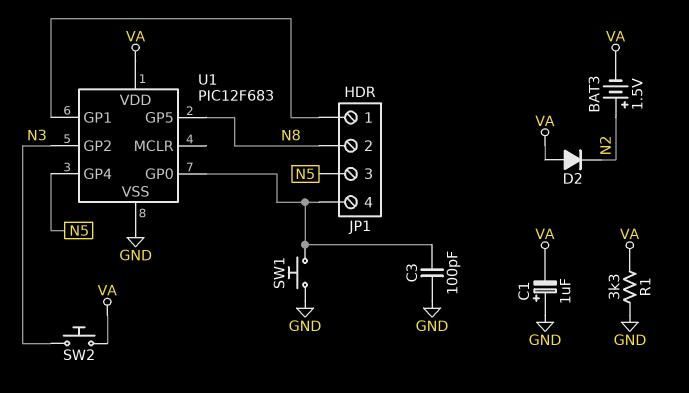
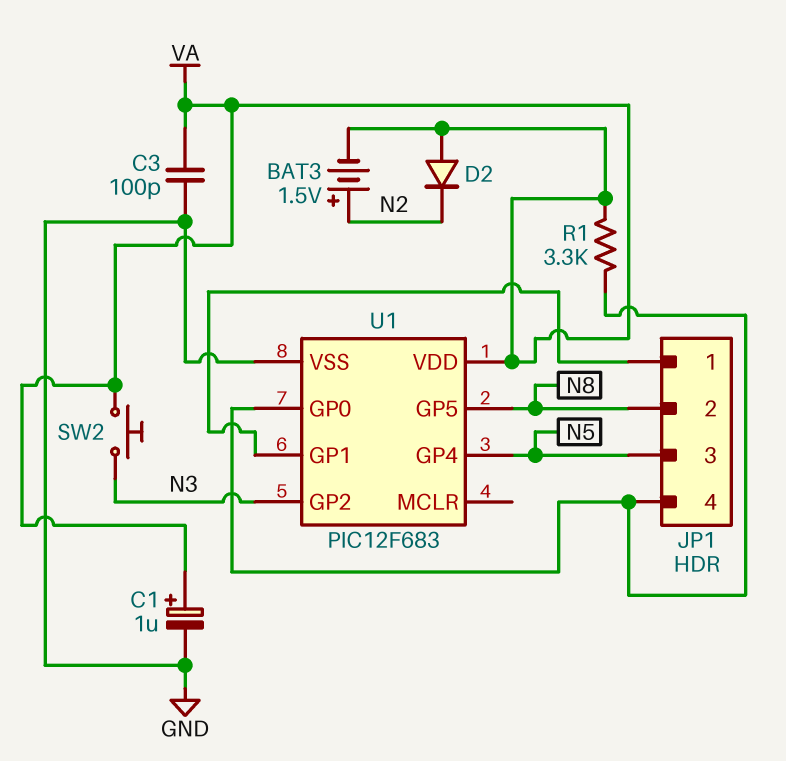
C1: 1uF (plus GND, minus VA) -> 1uF (plus VA, minus GND)
C3: 100pF (GND, JP1/4) -> 100pF (GND, VA)
R1: 3.3k (GND, VA) -> 3.3k (JP1/4, VA)
SW1: button (GND, JP1/4) -> none

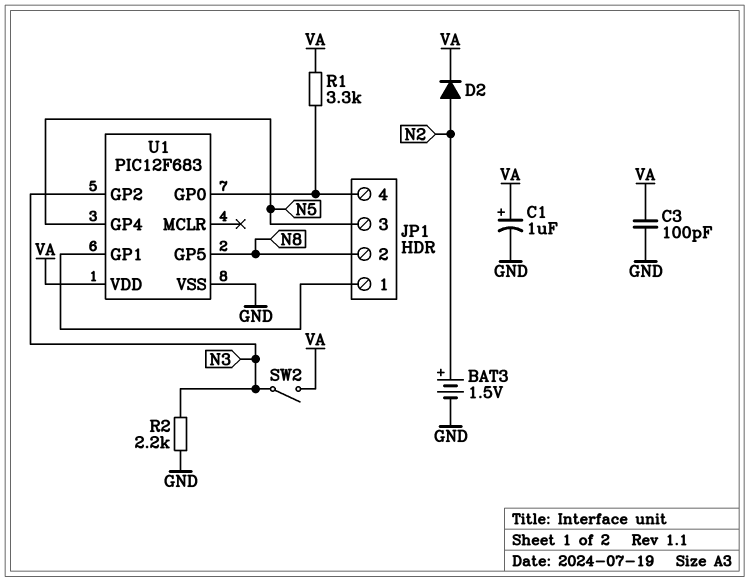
BAT3: 1.5V (plus N2, minus VA) -> 1.5V (plus N2, minus GND)
D2: diode (A VA, K N2) -> diode (A N2, K VA)
R2: none -> 2.2k (GND, N3)
SW2: button (N3, VA) -> switch (N3, VA)

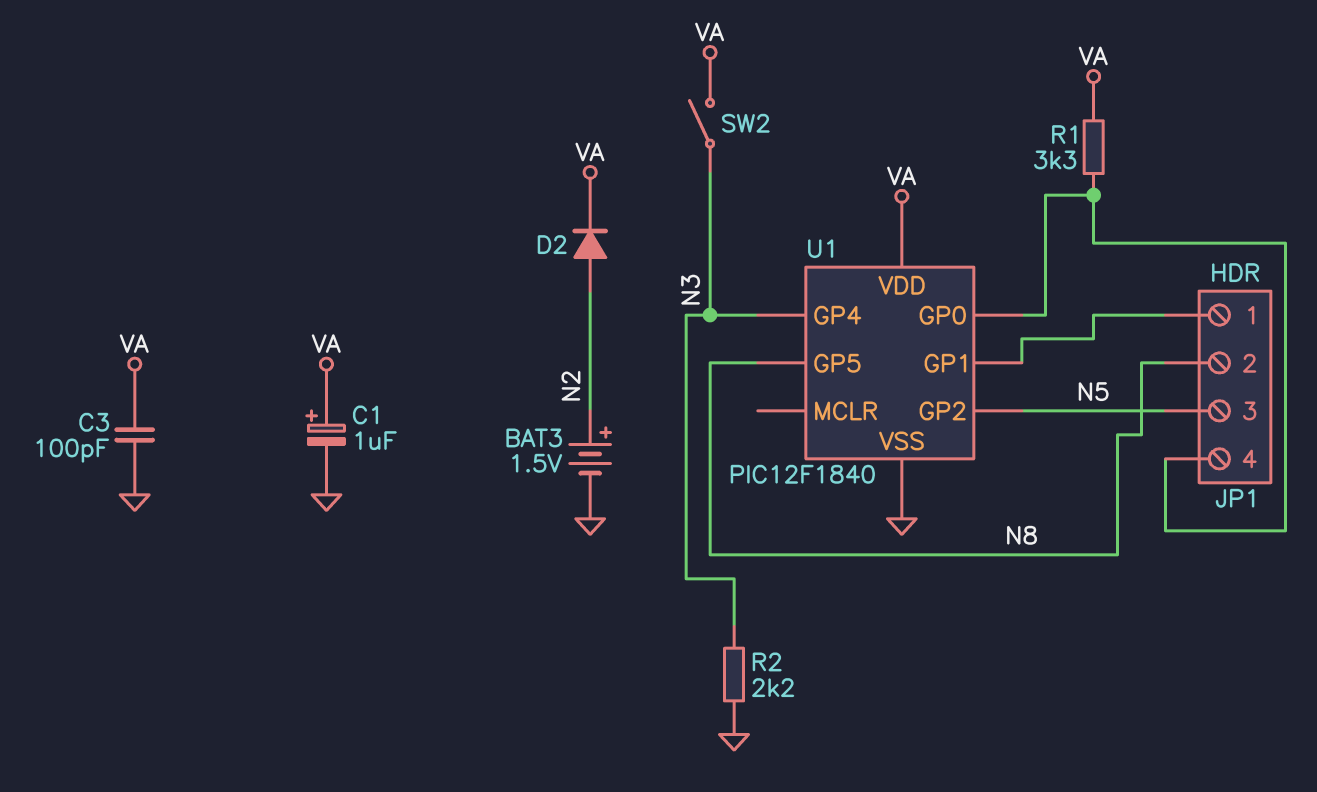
U1: PIC12F683 -> PIC12F1840
U1 pin GP2: N3 -> N5
U1 pin GP4: N5 -> N3

